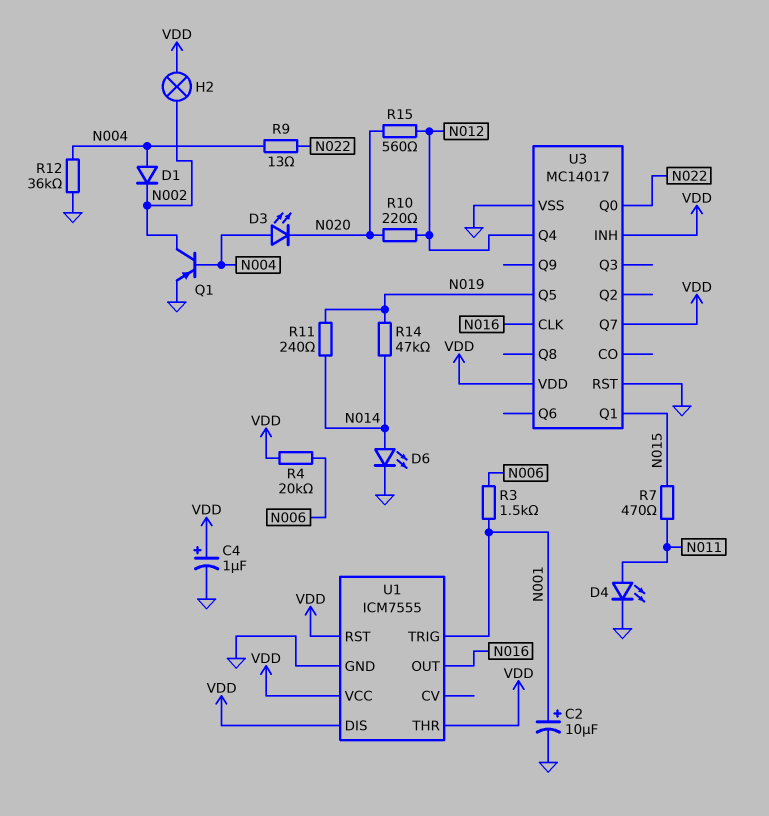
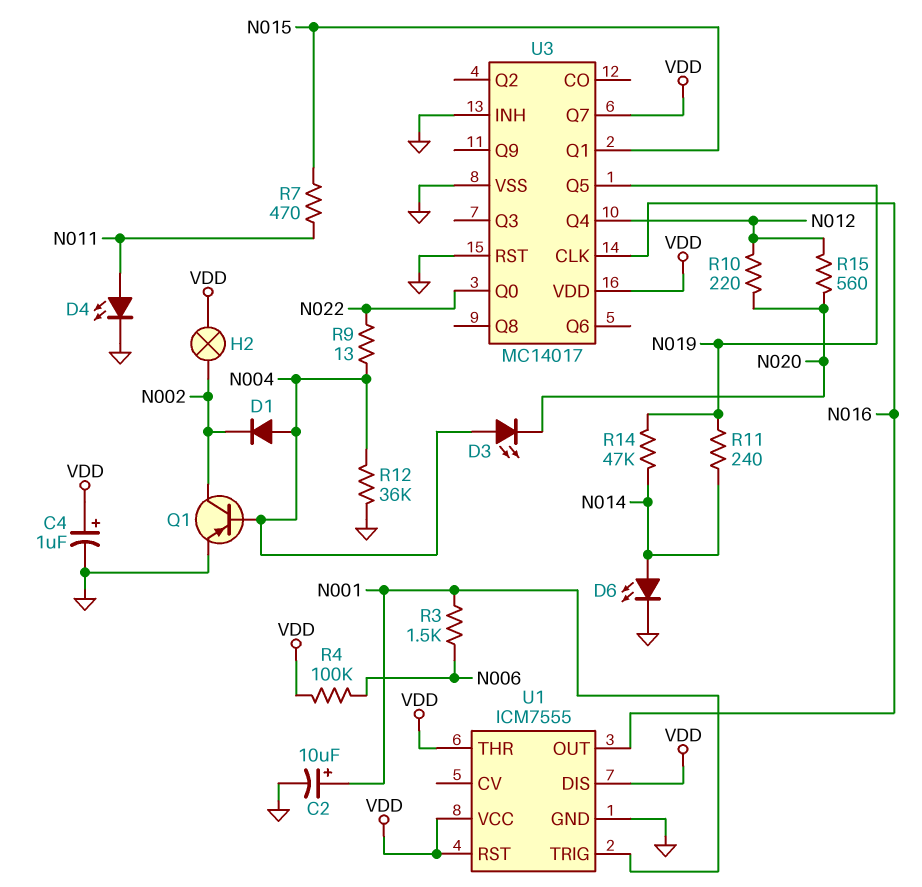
R4: 20k (N006, VDD) -> 100k (N006, VDD)
U3 pin INH: VDD -> GND

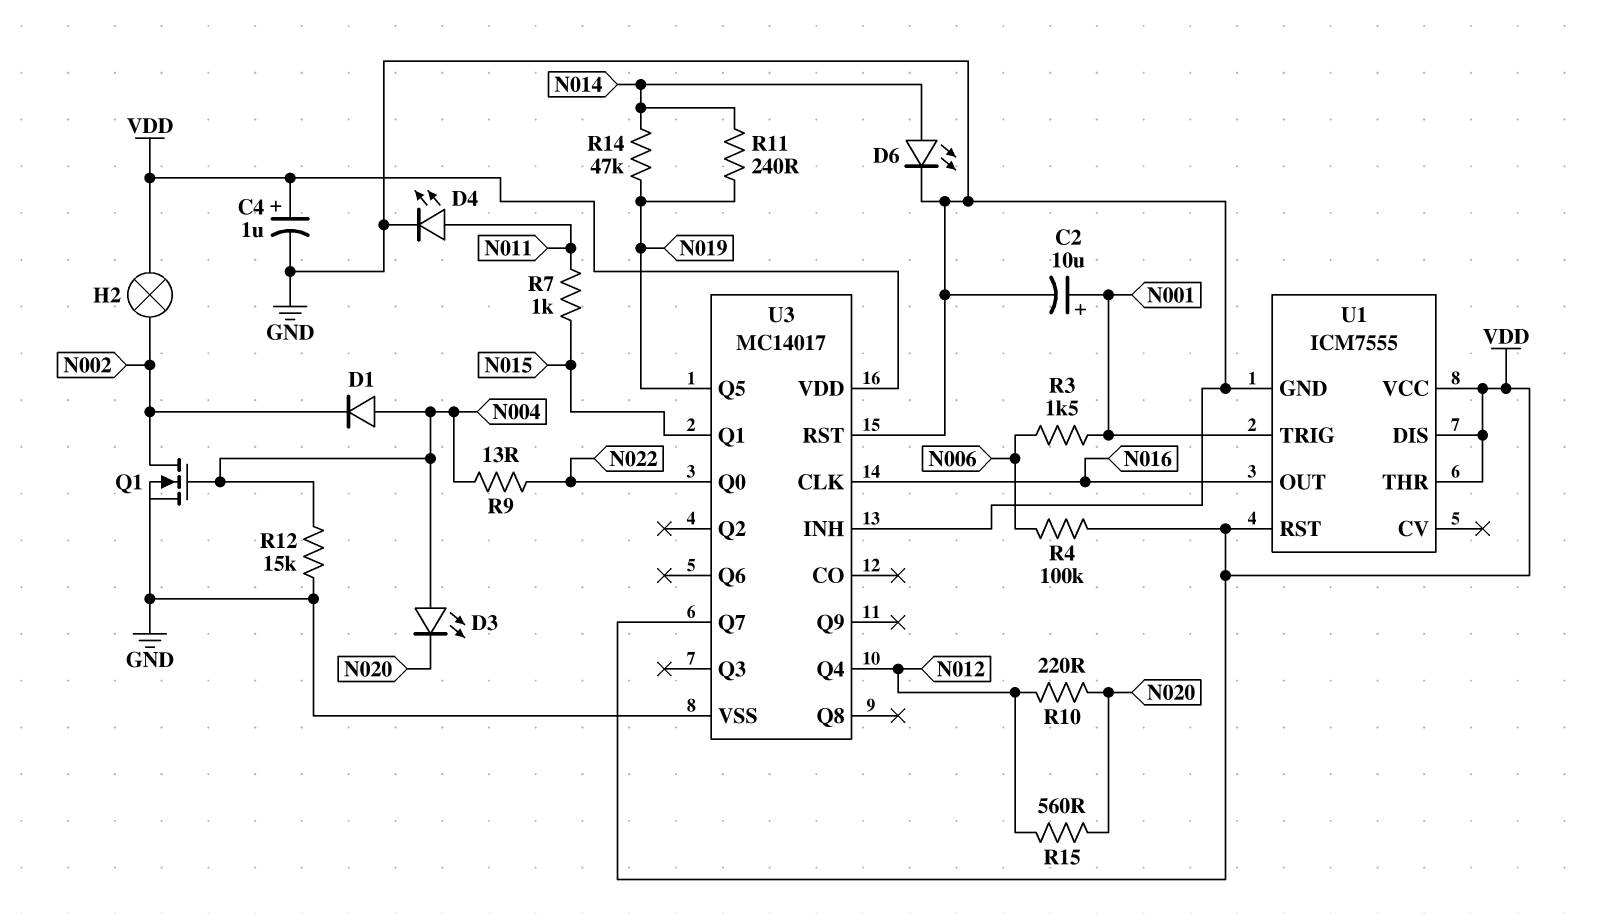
Q1: PNP (B N004, C N002, E GND) -> NMOS (G N004, D N002, S GND)
R7: 470 (N011, N015) -> 1k (N011, N015)
R12: 36k (GND, N004) -> 15k (GND, N004)

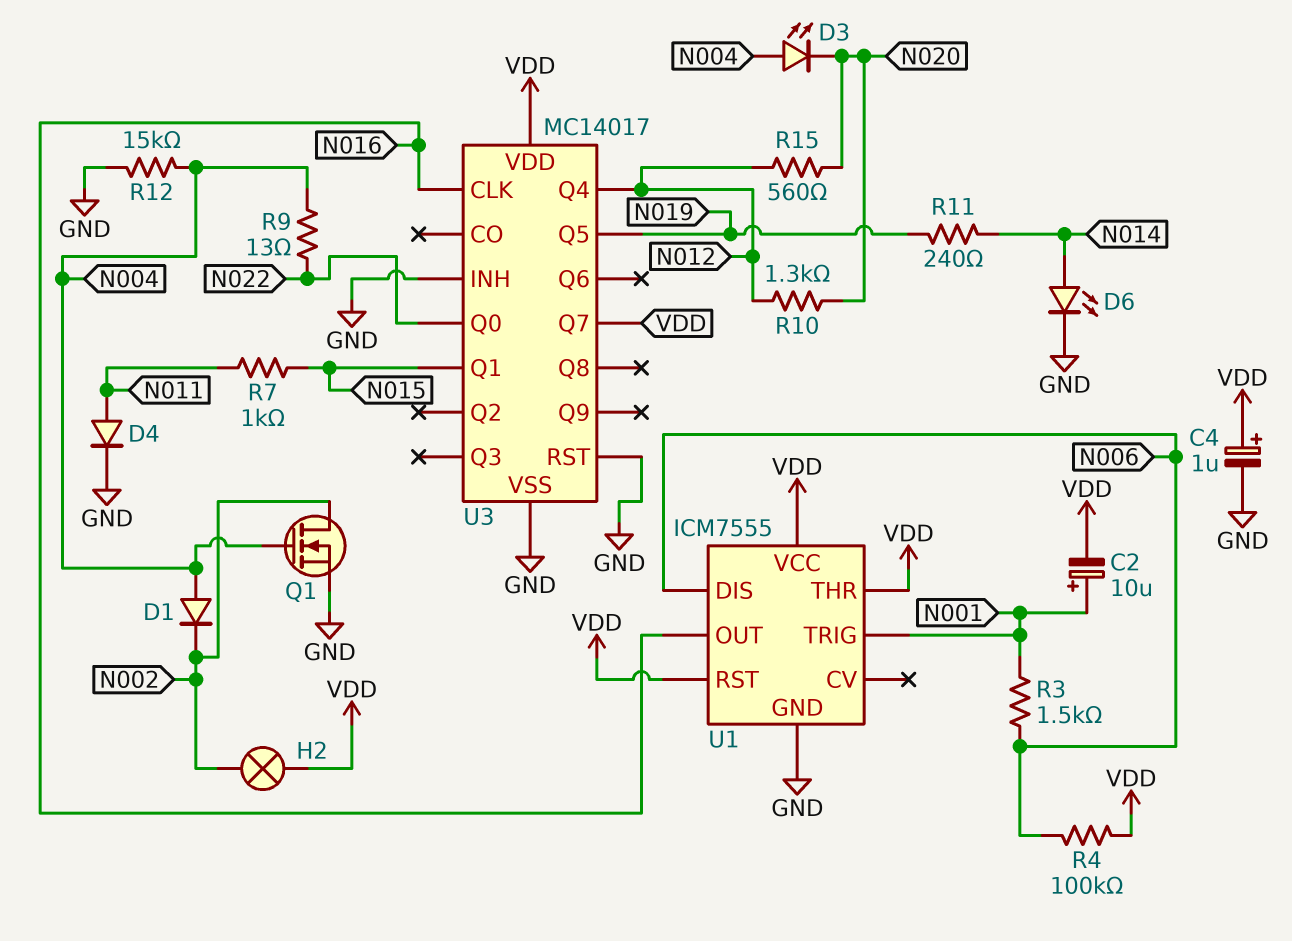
C2: 10uF (plus N001, minus GND) -> 10uF (plus N001, minus VDD)
D4: LED (A N011, K GND) -> diode (A N011, K GND)
R10: 220 (N012, N020) -> 1.3k (N012, N020)
R14: 47k (N014, N019) -> none
U1 pin DIS: VDD -> N006

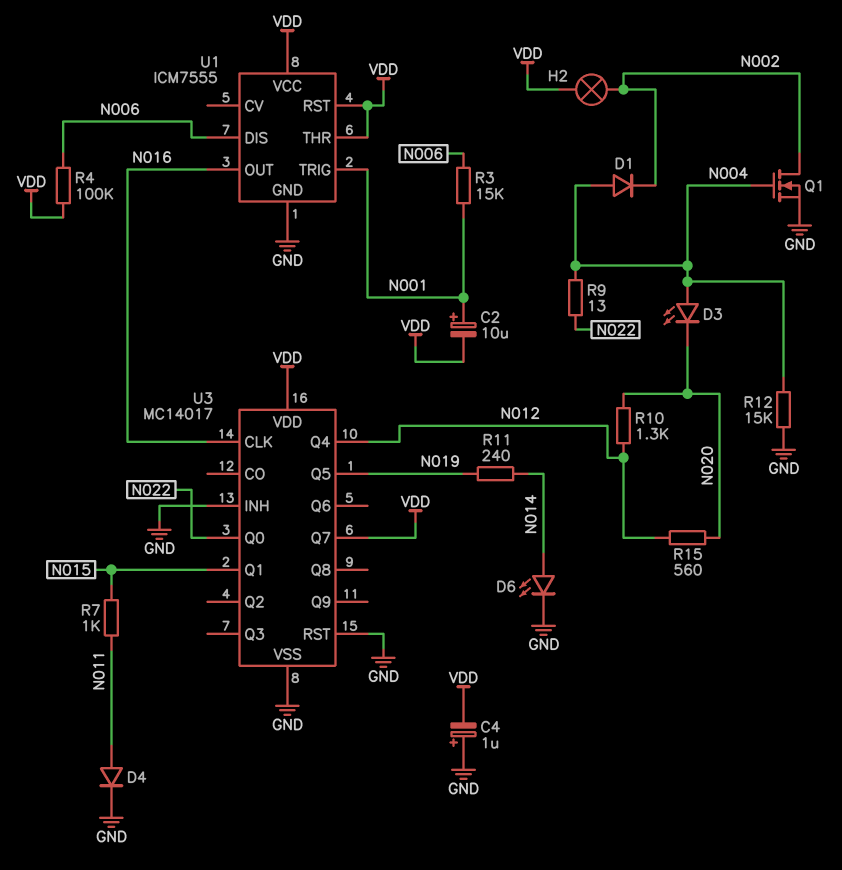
C4: 1uF (plus VDD, minus GND) -> 1uF (plus GND, minus VDD)
R3: 1.5k (N001, N006) -> 15k (N001, N006)

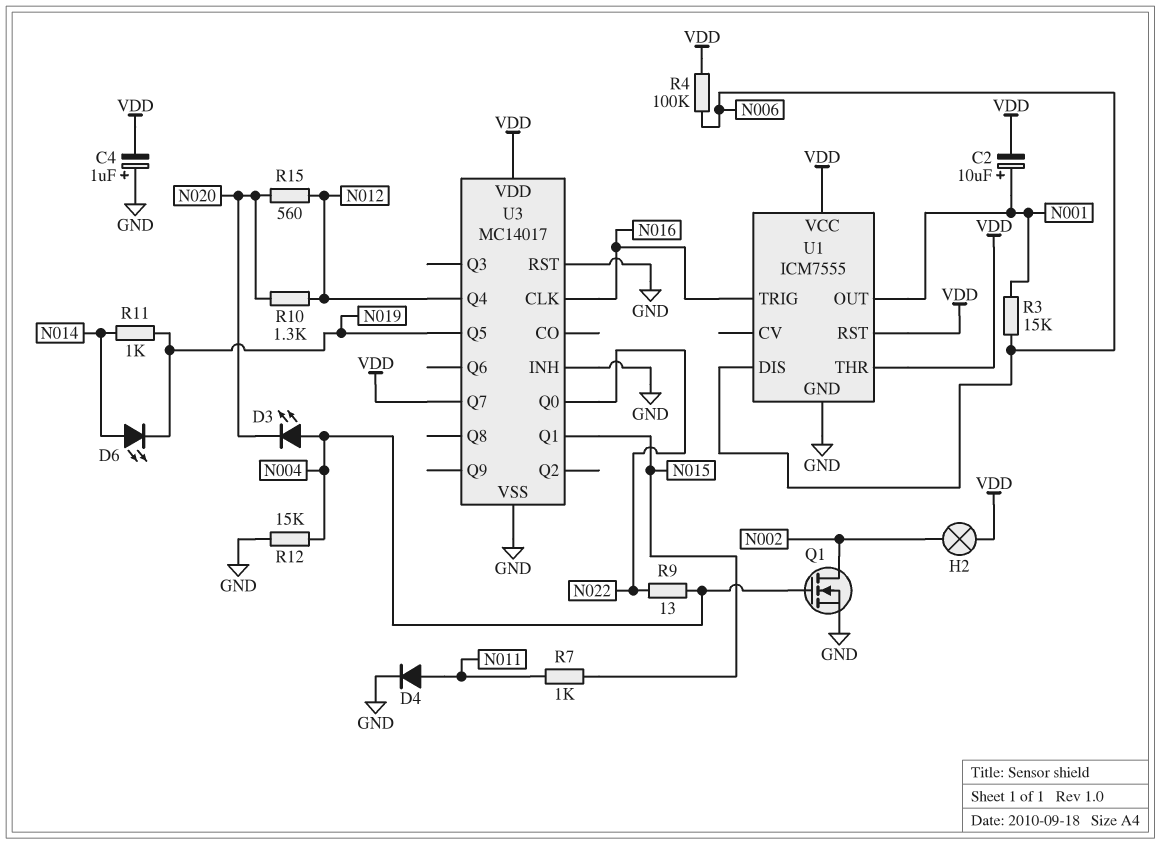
D1: diode (A N004, K N002) -> none
D6: LED (A N014, K GND) -> LED (A N014, K N019)
R11: 240 (N014, N019) -> 1k (N014, N019)
U1 pin OUT: N016 -> N001
U1 pin TRIG: N001 -> N016

